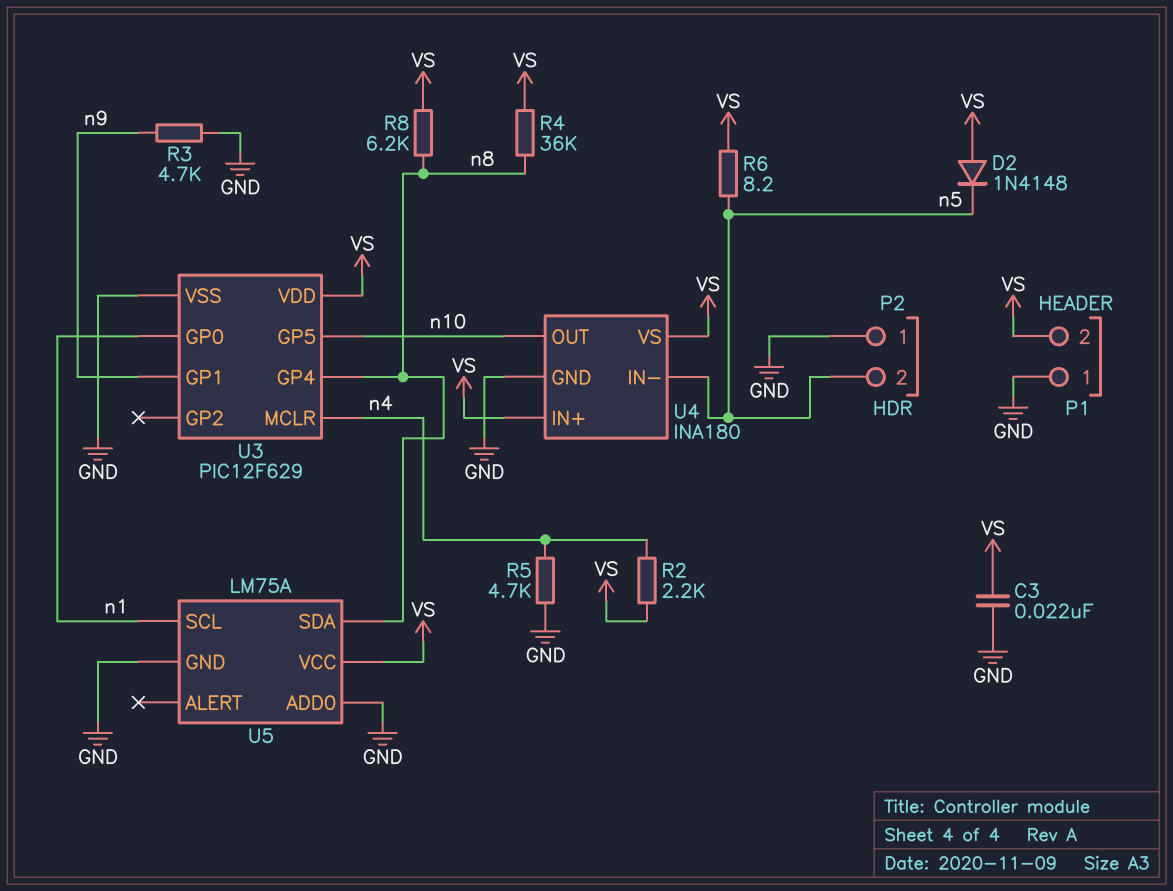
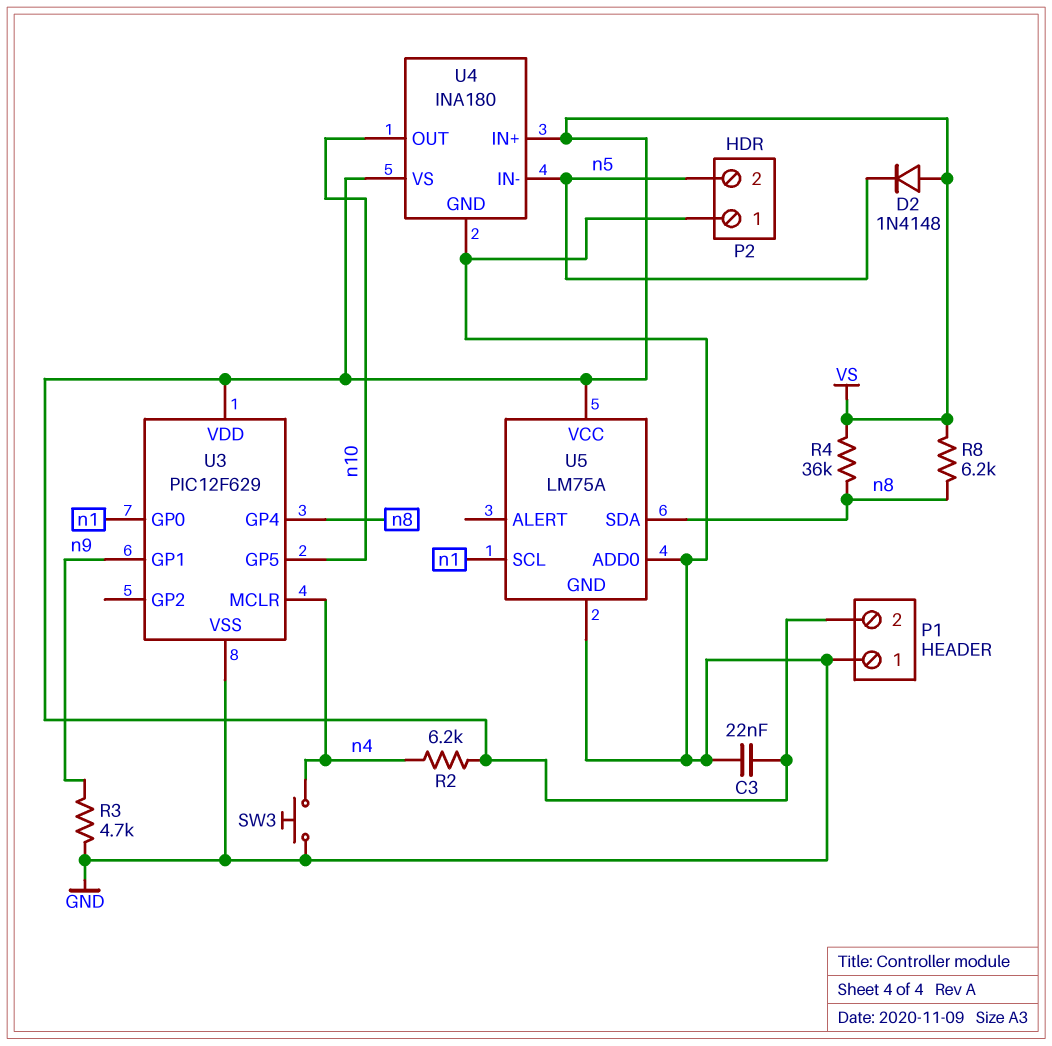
R2: 2.2k (VS, n4) -> 6.2k (VS, n4)
R5: 4.7k (GND, n4) -> none
R6: 8.2 (VS, n5) -> none
SW3: none -> button (GND, n4)

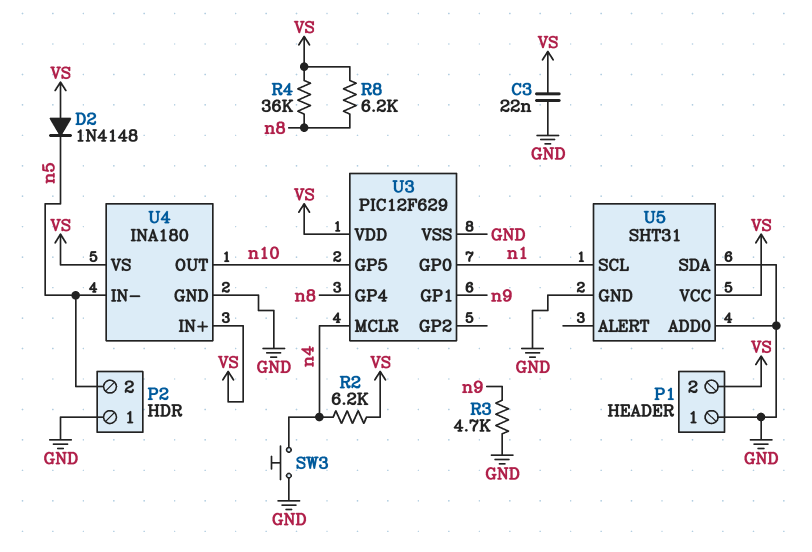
U5: LM75A -> SHT31
U5 pin SDA: n8 -> GND

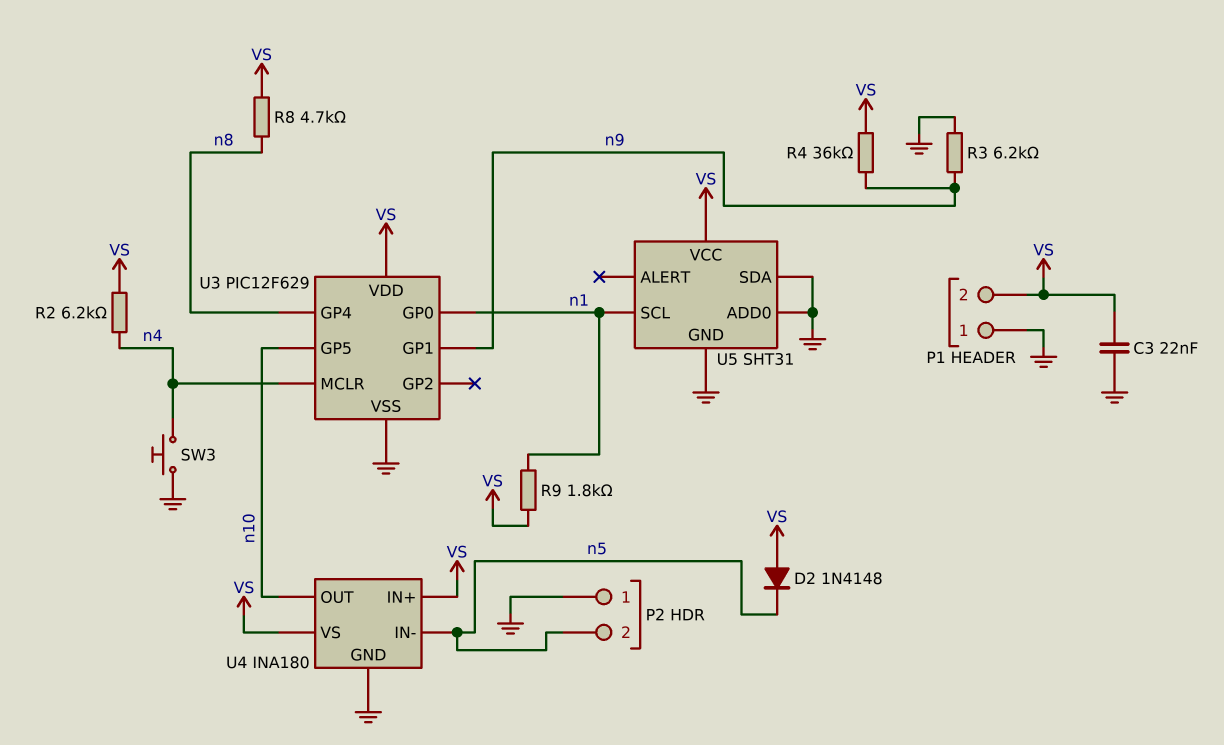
R3: 4.7k (GND, n9) -> 6.2k (GND, n9)
R4: 36k (VS, n8) -> 36k (VS, n9)
R8: 6.2k (VS, n8) -> 4.7k (VS, n8)
R9: none -> 1.8k (VS, n1)

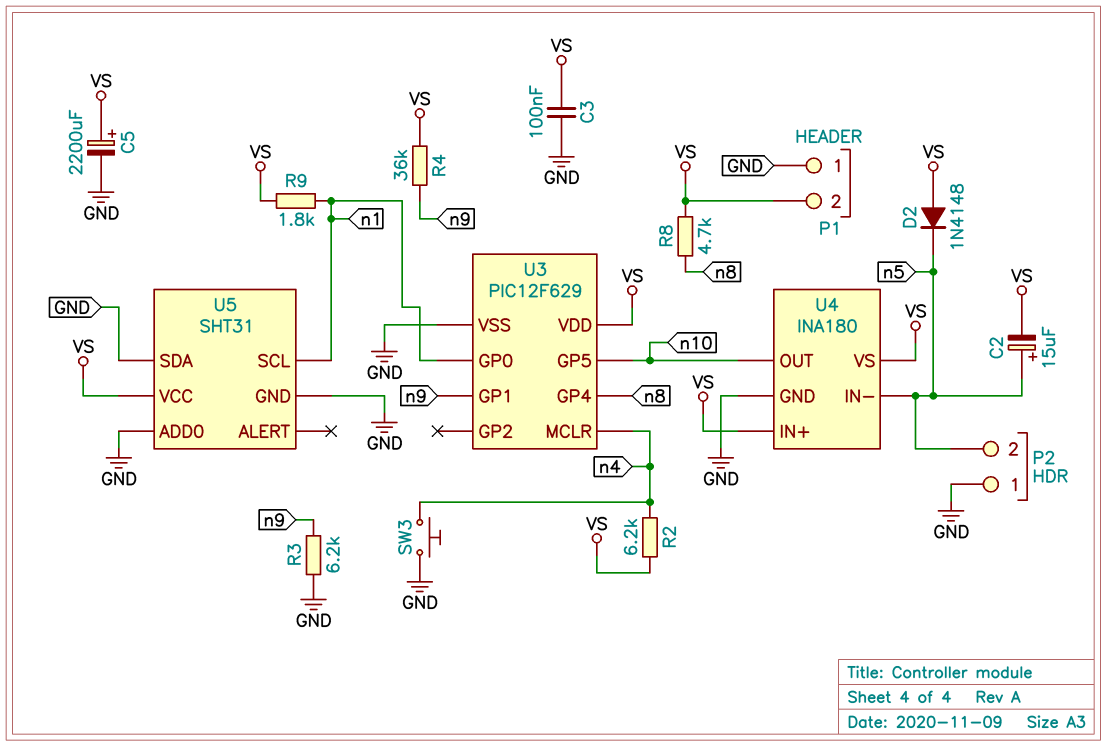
C2: none -> 15uF (plus n5, minus VS)
C3: 22nF (GND, VS) -> 100nF (GND, VS)
C5: none -> 2200uF (plus VS, minus GND)

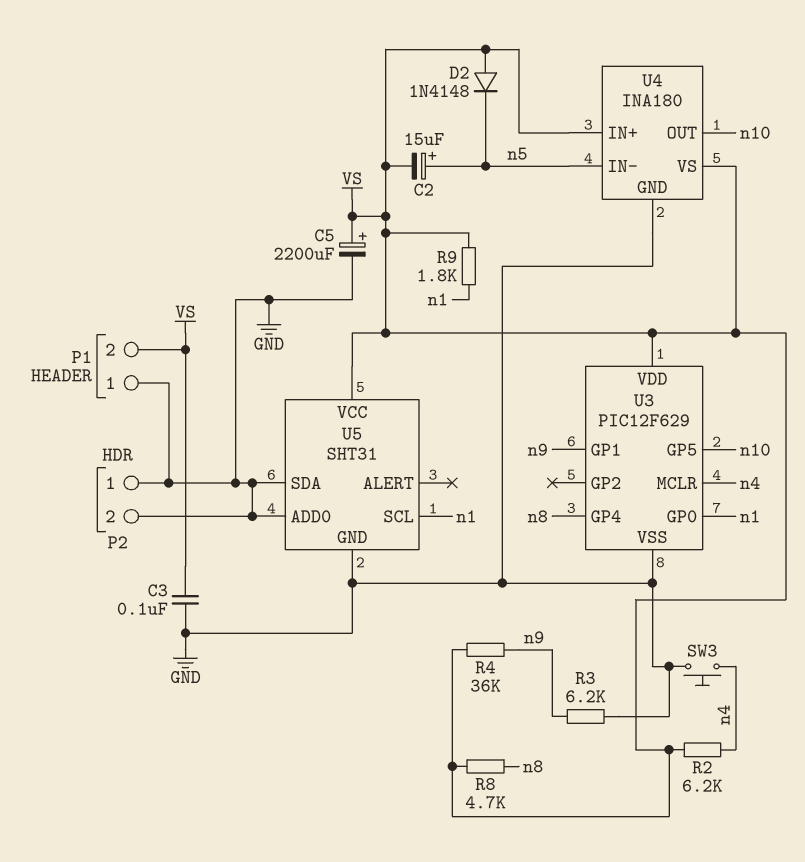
P2 pin 2: n5 -> GND

